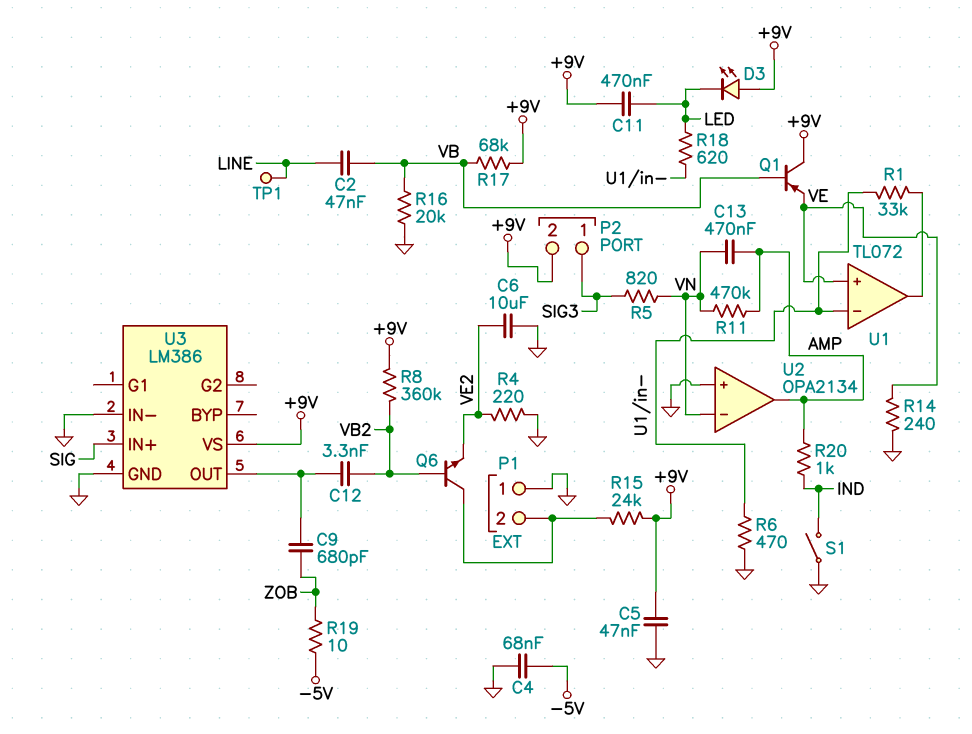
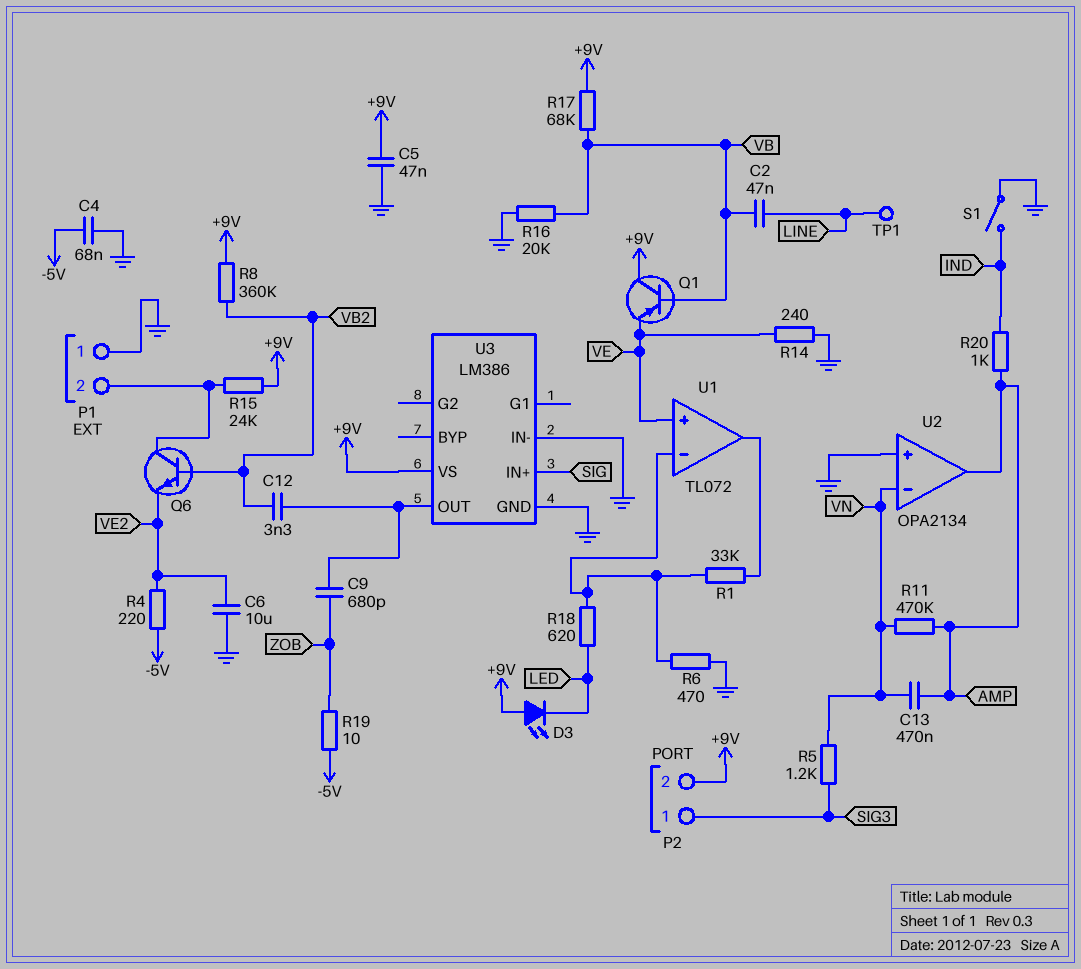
C11: 470nF (+9V, LED) -> none
R4: 220 (GND, VE2) -> 220 (-5V, VE2)
R5: 820 (SIG3, VN) -> 1.2k (SIG3, VN)

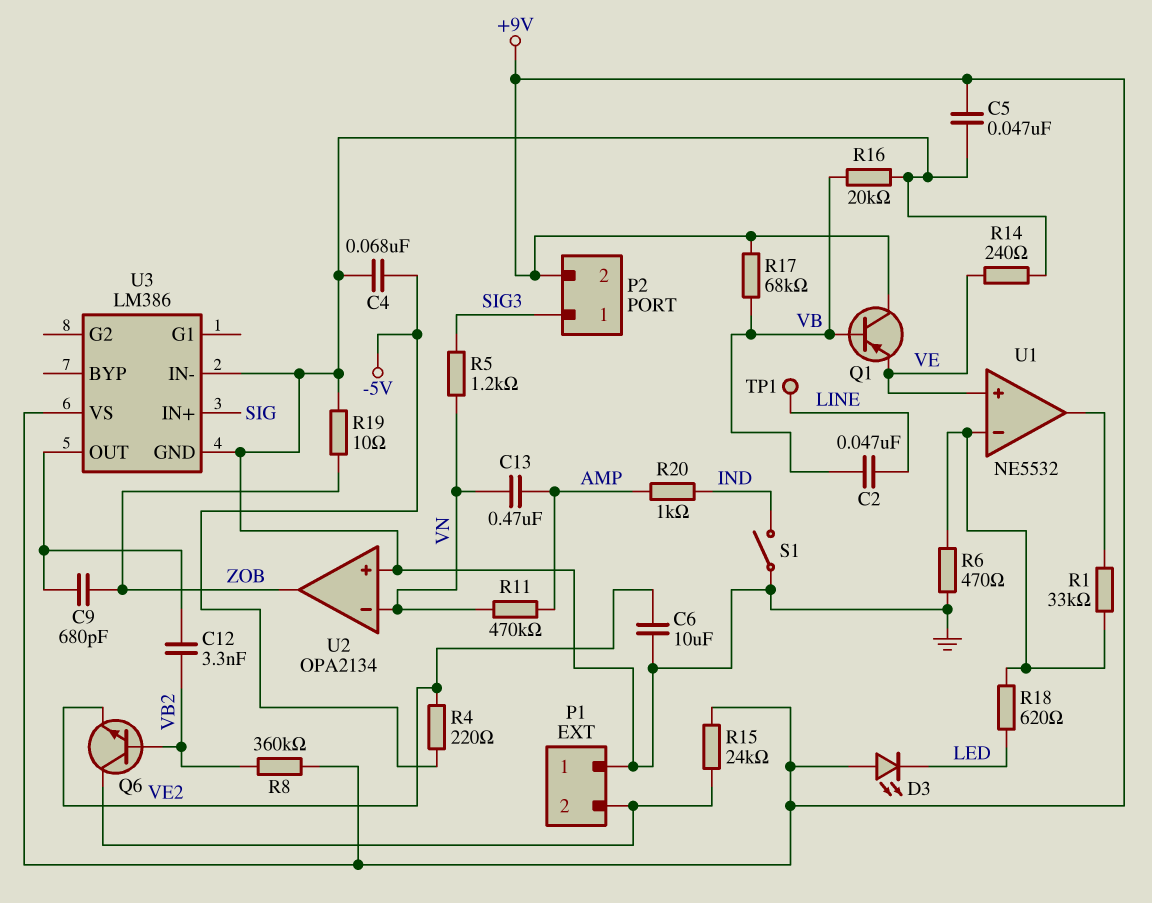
R19: 10 (-5V, ZOB) -> 10 (GND, ZOB)
U1: TL072 -> NE5532
U2 pin out: AMP -> ZOB

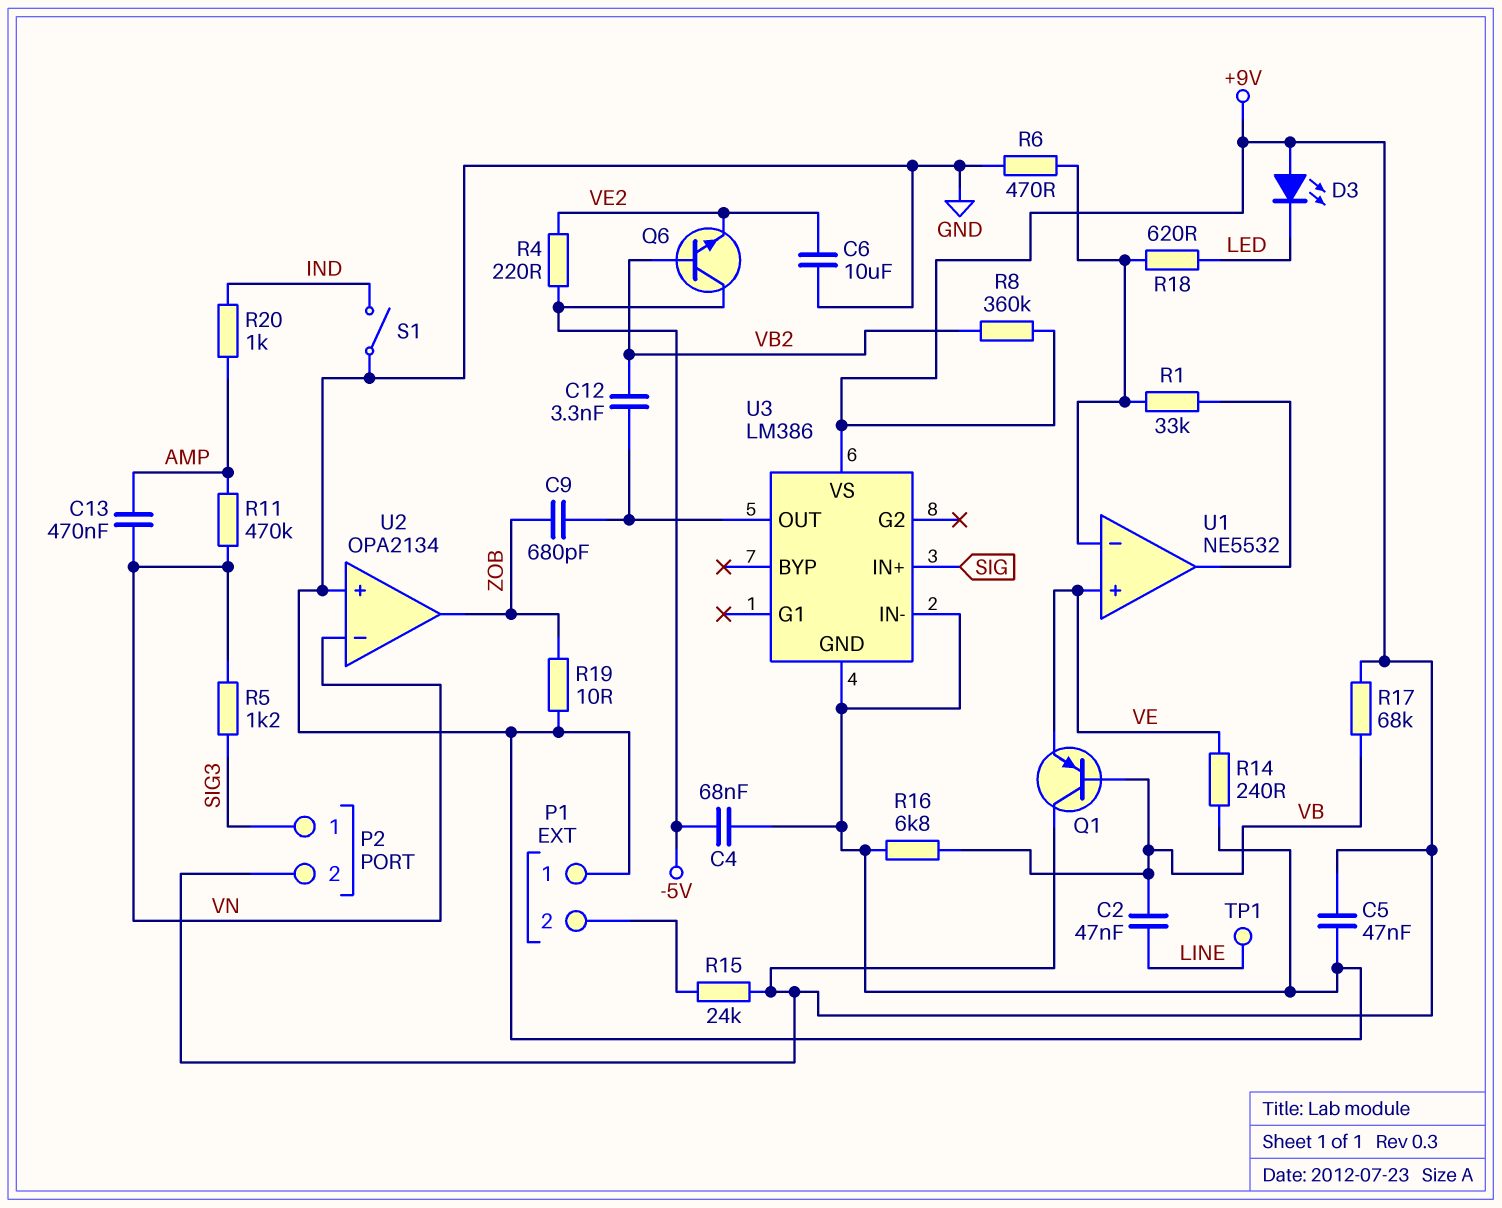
Q6: NPN (B VB2, C P1/2, E VE2) -> NPN (B VB2, C -5V, E VE2)
R16: 20k (GND, VB) -> 6.8k (GND, VB)

